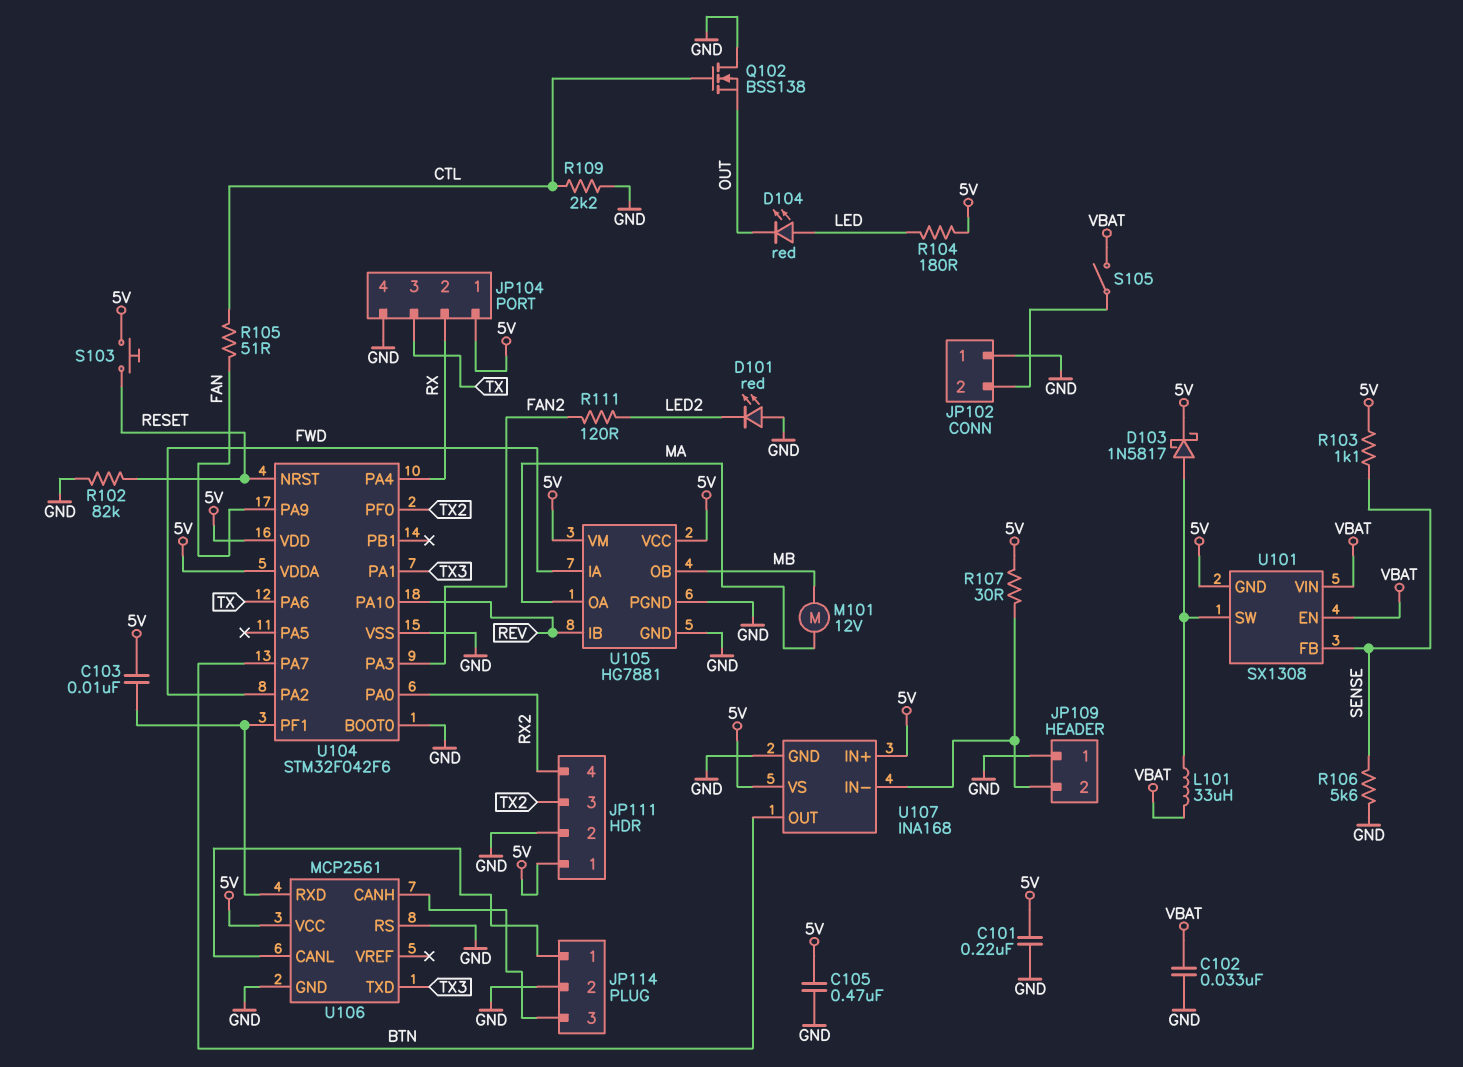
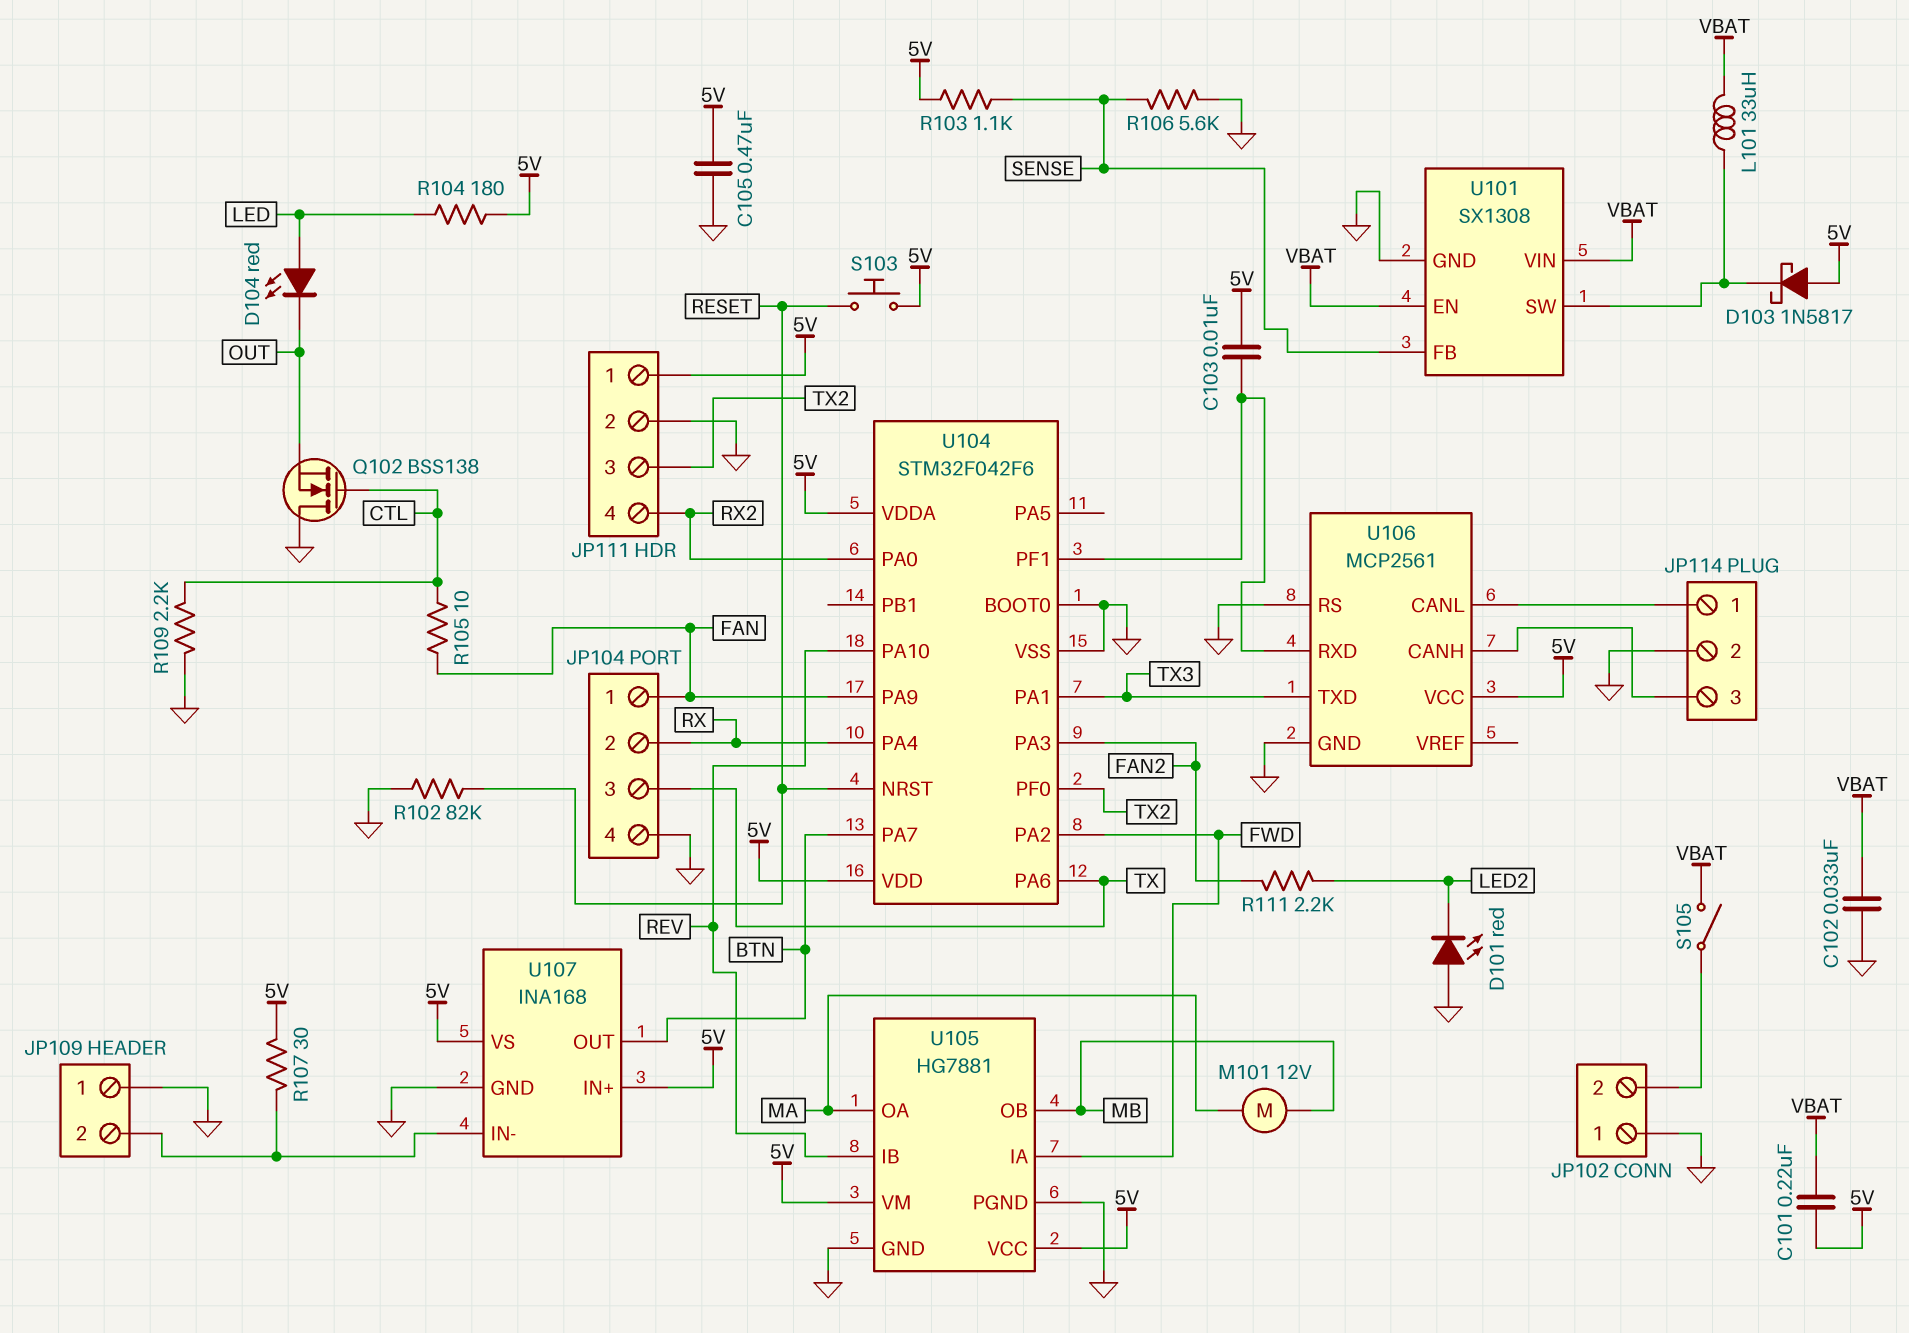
C101: 220nF (5V, GND) -> 220nF (5V, VBAT)
D103: schottky 1N5817 (A U101/SW, K 5V) -> schottky 1N5817 (A 5V, K U101/SW)
JP104 pin 1: 5V -> FAN
R105: 51 (CTL, FAN) -> 10 (CTL, FAN)
R111: 120 (FAN2, LED2) -> 2.2k (FAN2, LED2)
U101 pin GND: 5V -> GND

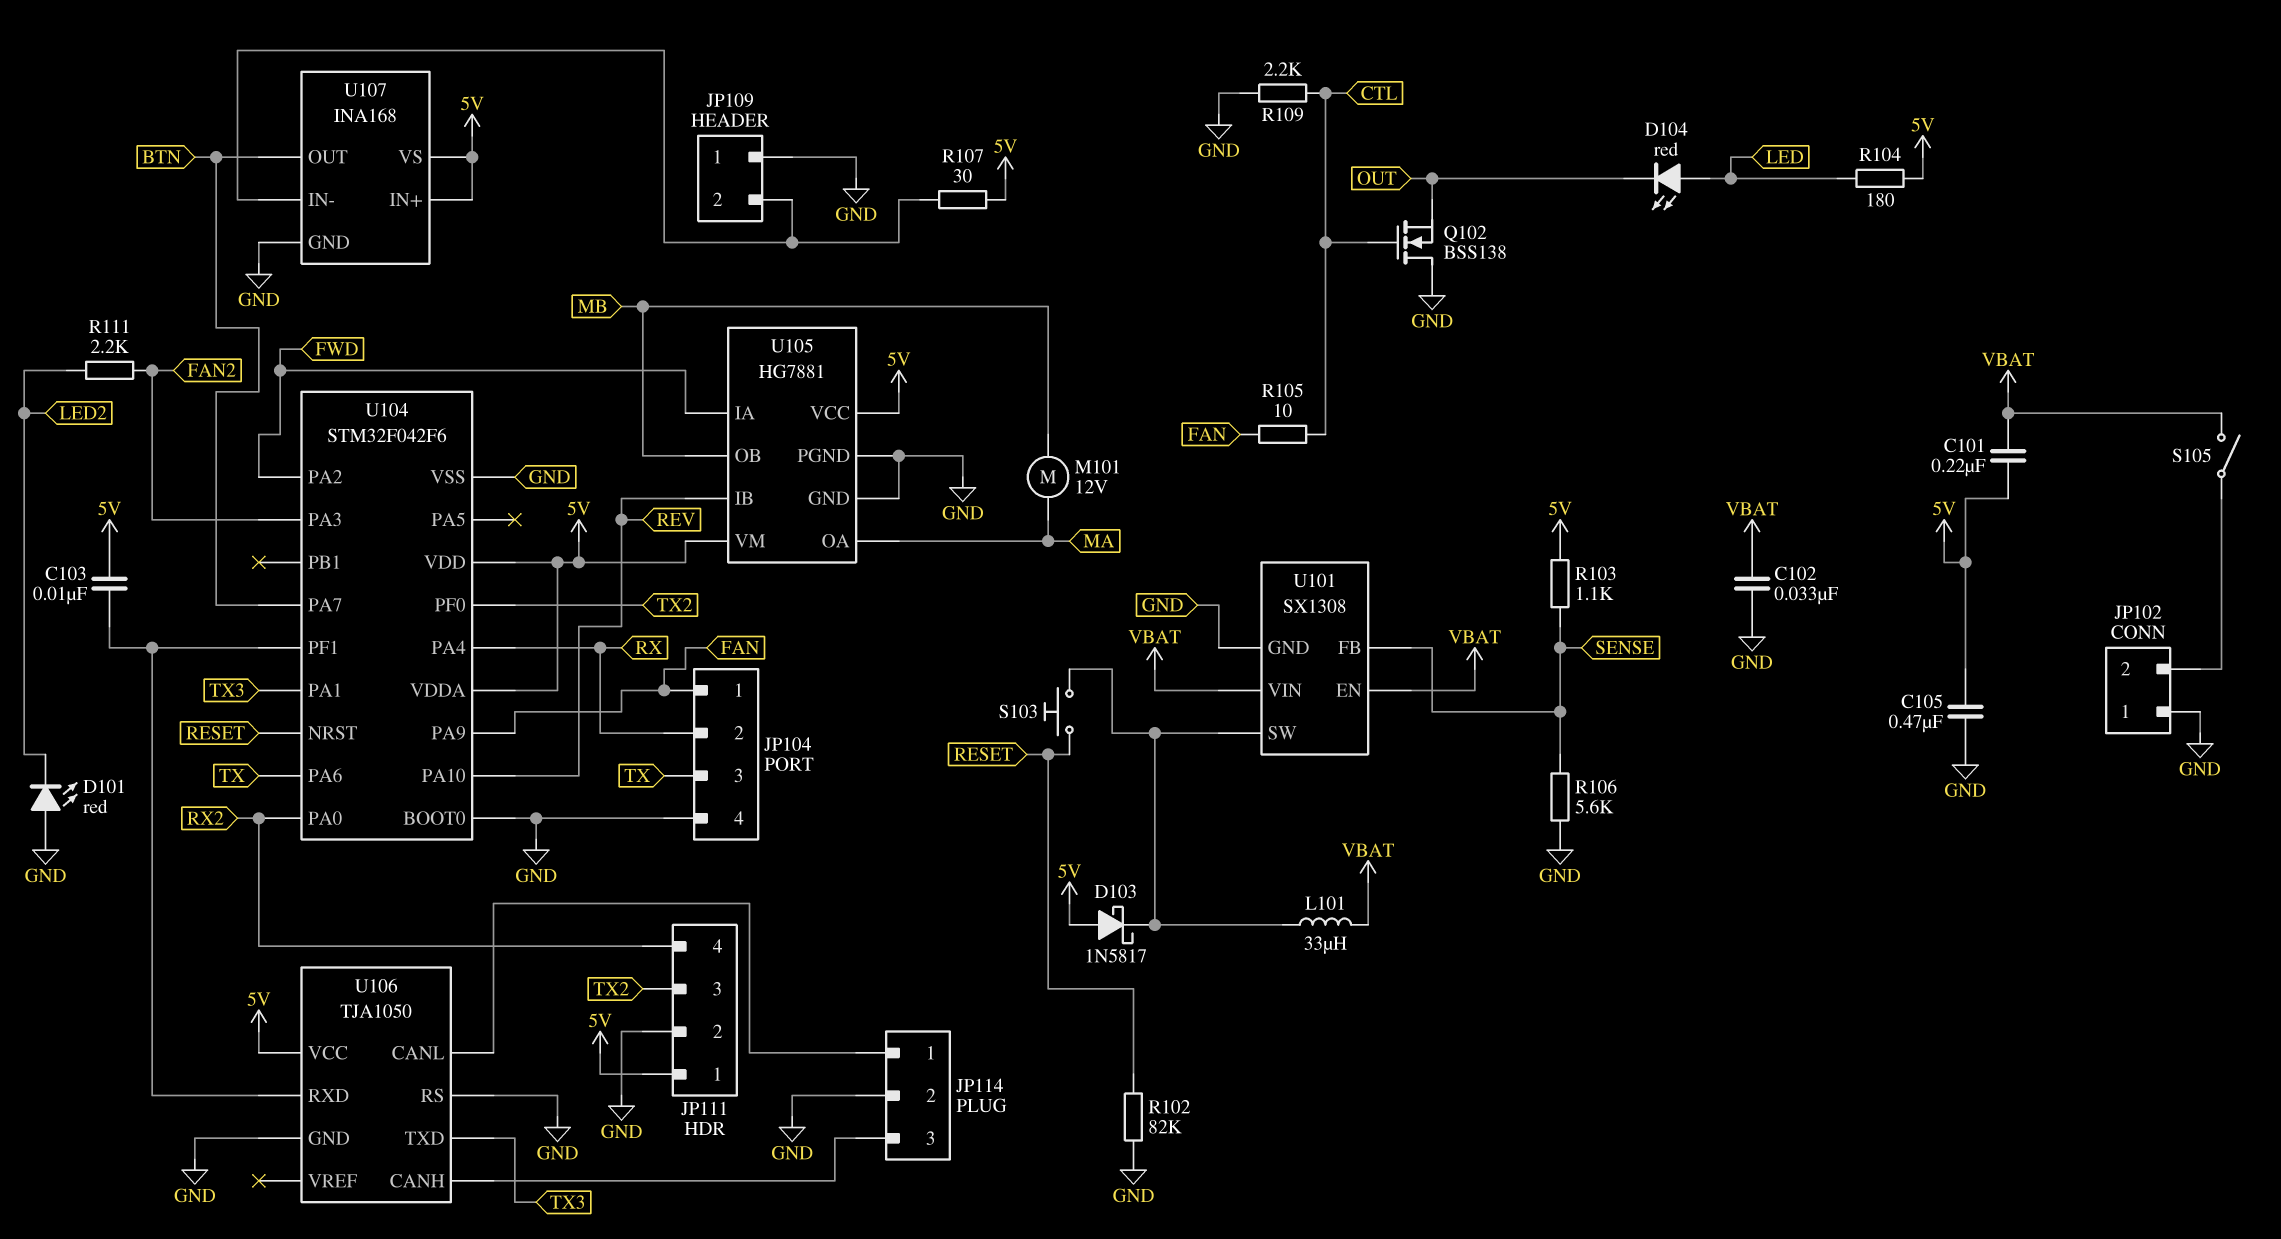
S103: button (5V, RESET) -> button (RESET, U101/SW)
U106: MCP2561 -> TJA1050

